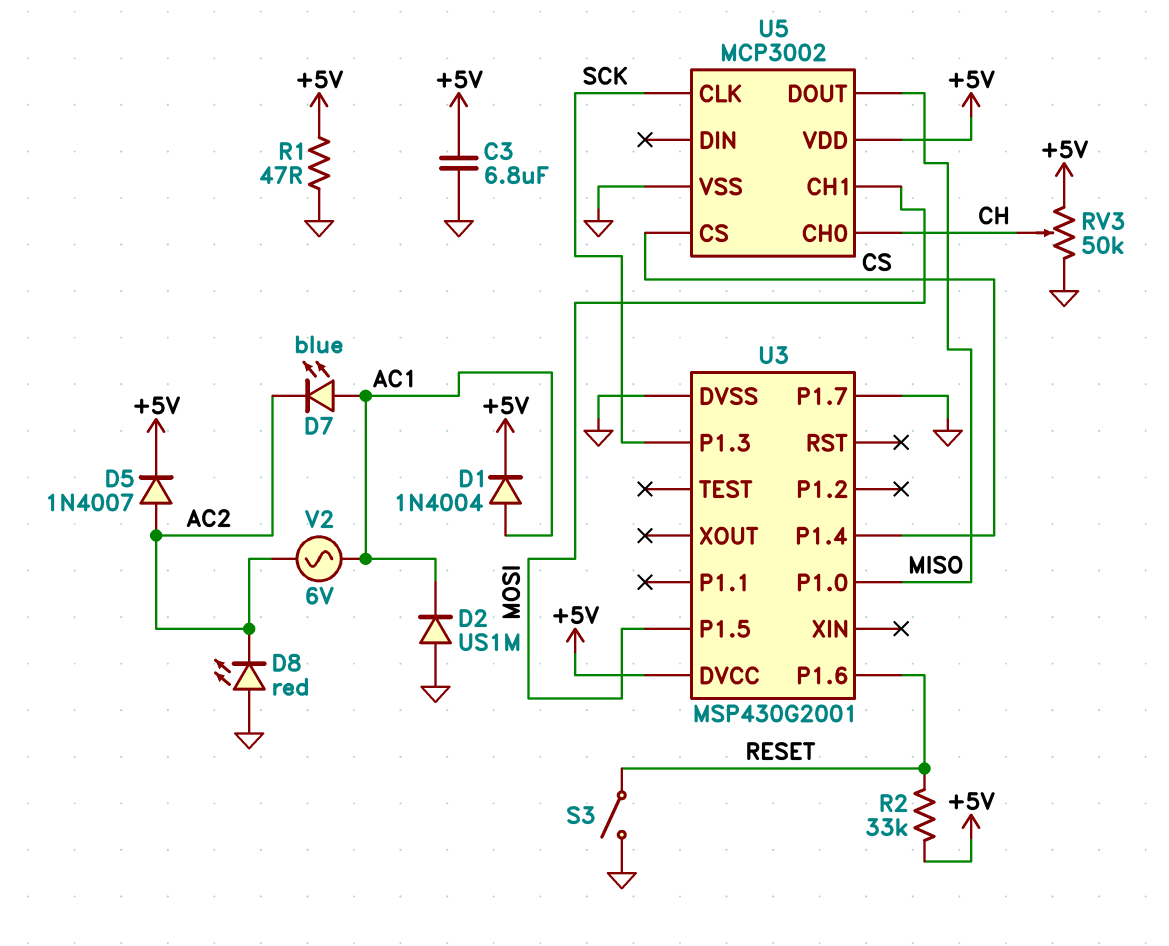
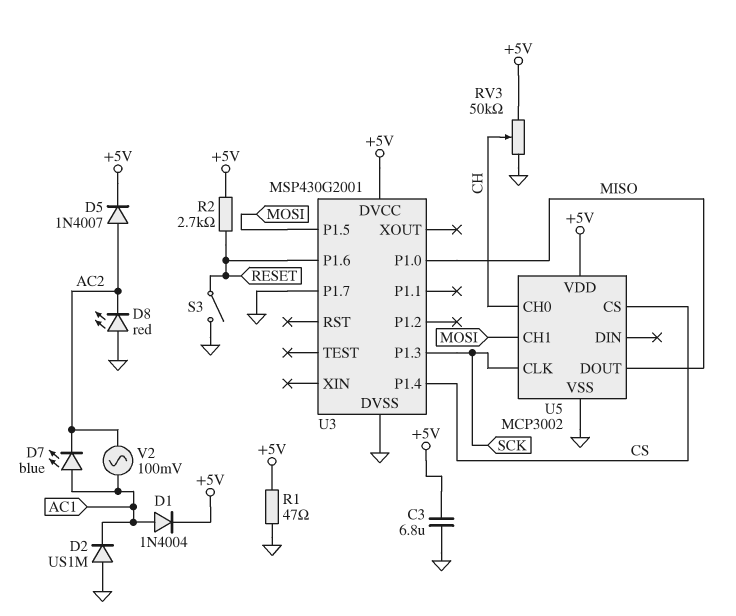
R2: 33k (+5V, RESET) -> 2.7k (+5V, RESET)
V2: AC 6V (AC1, AC2) -> AC 100mV (AC1, AC2)

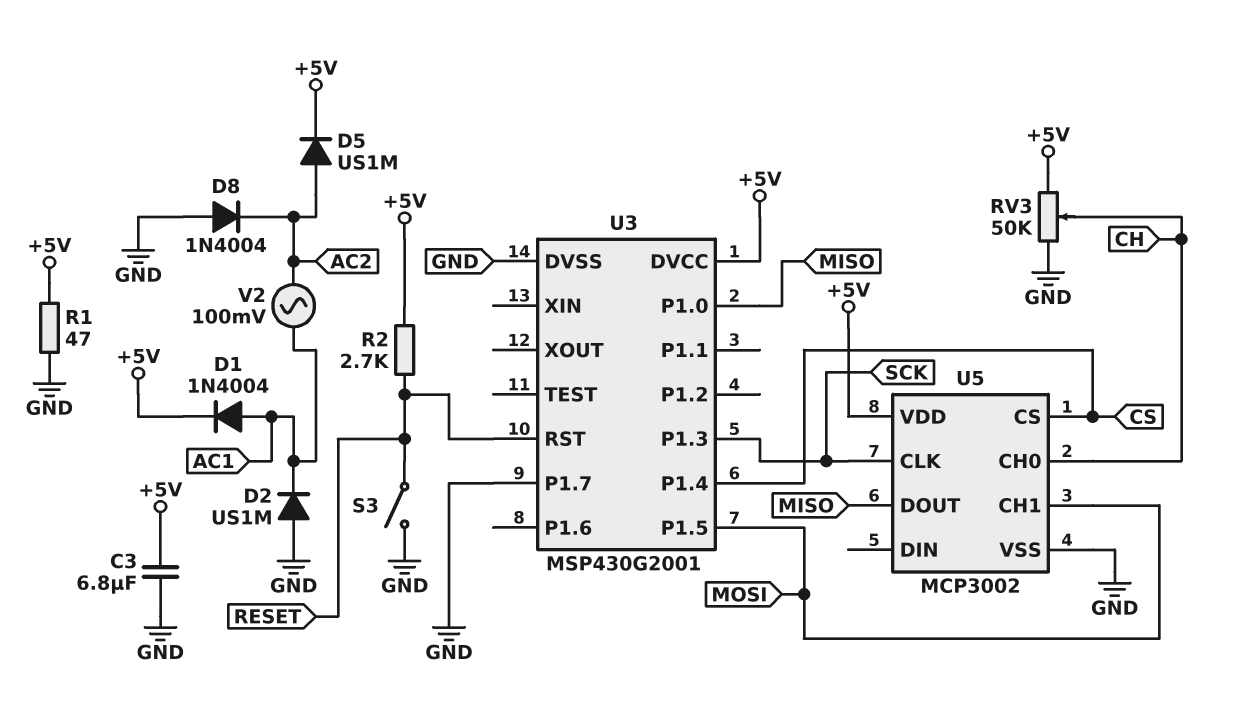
D5: diode 1N4007 (A AC2, K +5V) -> diode US1M (A AC2, K +5V)
D7: LED blue (A AC1, K AC2) -> none
D8: LED red (A GND, K AC2) -> diode 1N4004 (A GND, K AC2)
U3 pin P1.6: RESET -> none
U3 pin RST: none -> RESET

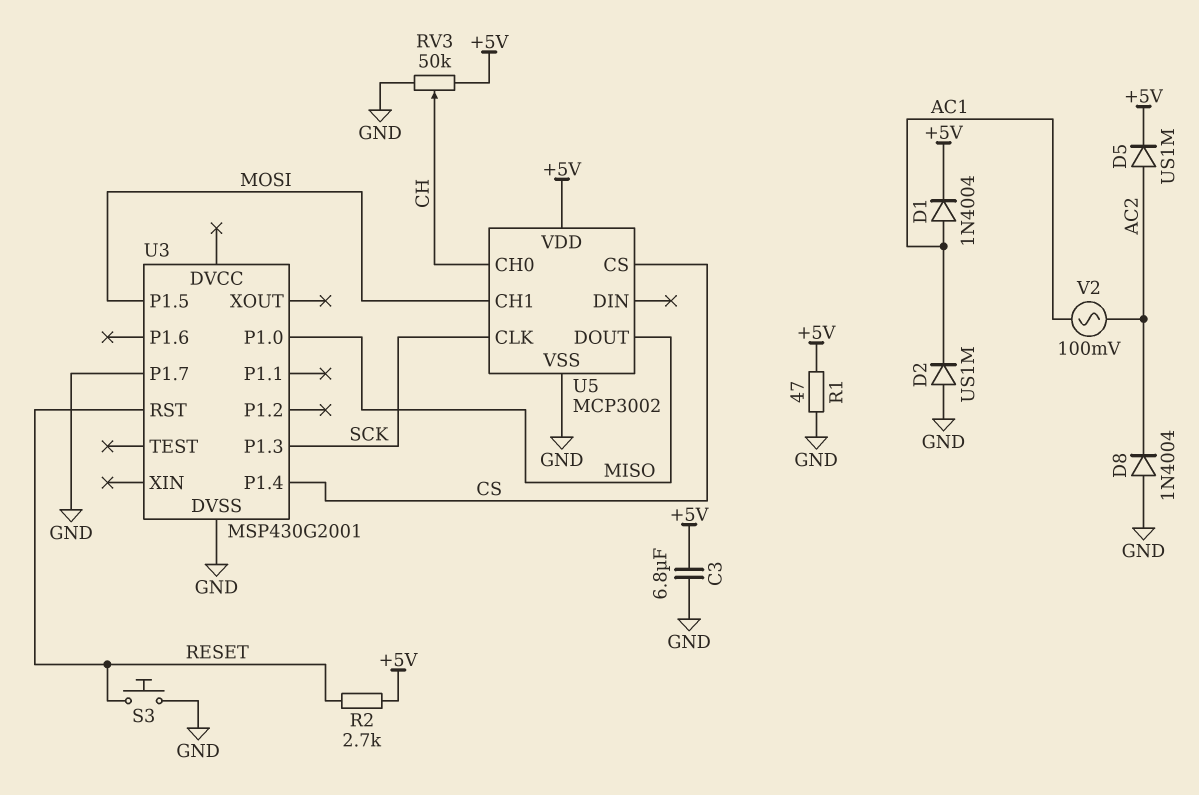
S3: switch (GND, RESET) -> button (GND, RESET)
U3 pin DVCC: +5V -> none

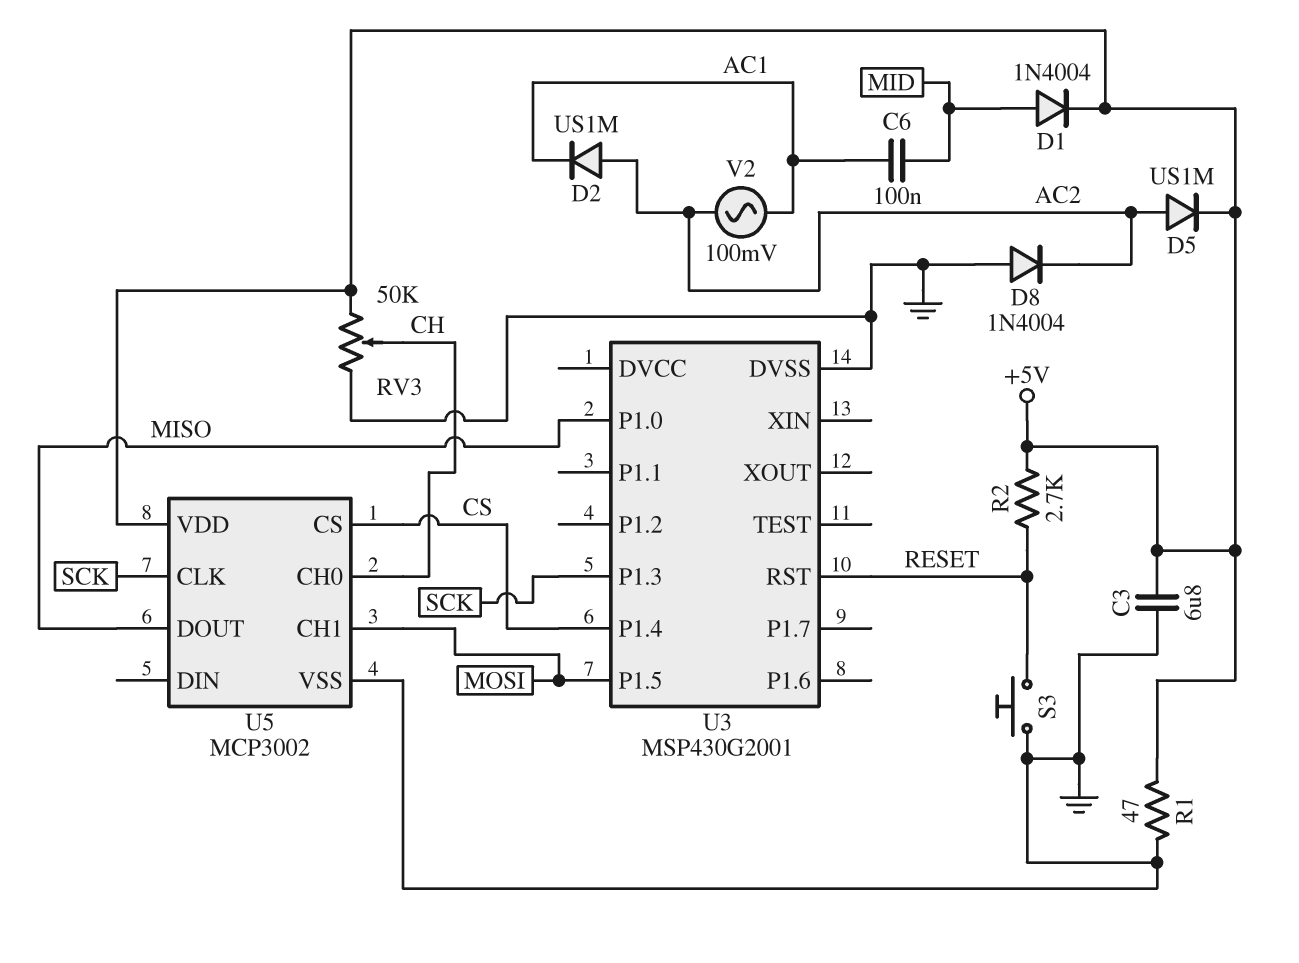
C6: none -> 100nF (AC1, MID)
D1: diode 1N4004 (A AC1, K +5V) -> diode 1N4004 (A MID, K +5V)
D2: diode US1M (A GND, K AC1) -> diode US1M (A AC2, K AC1)
U3 pin P1.7: GND -> none

